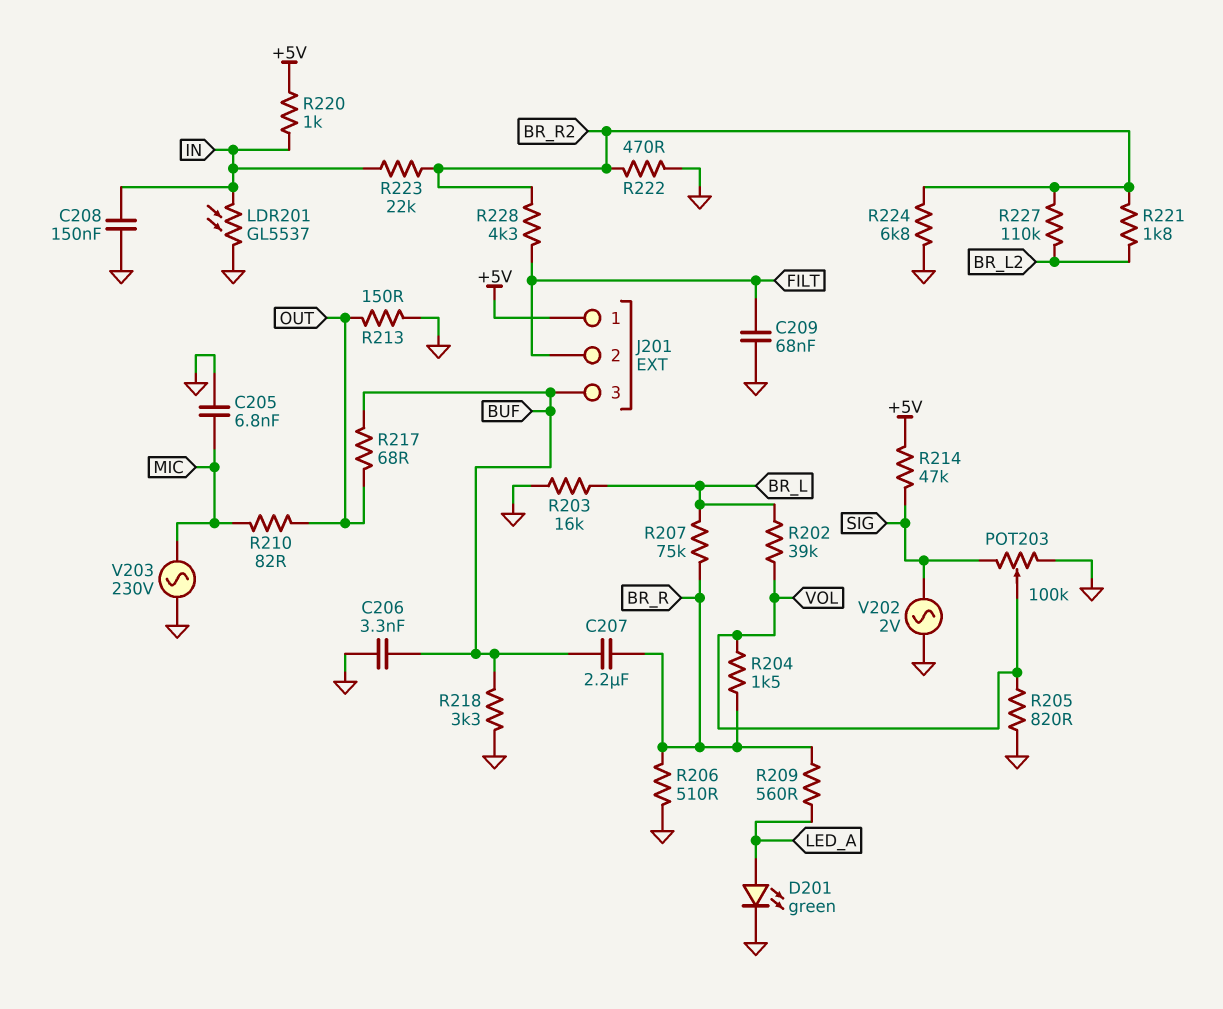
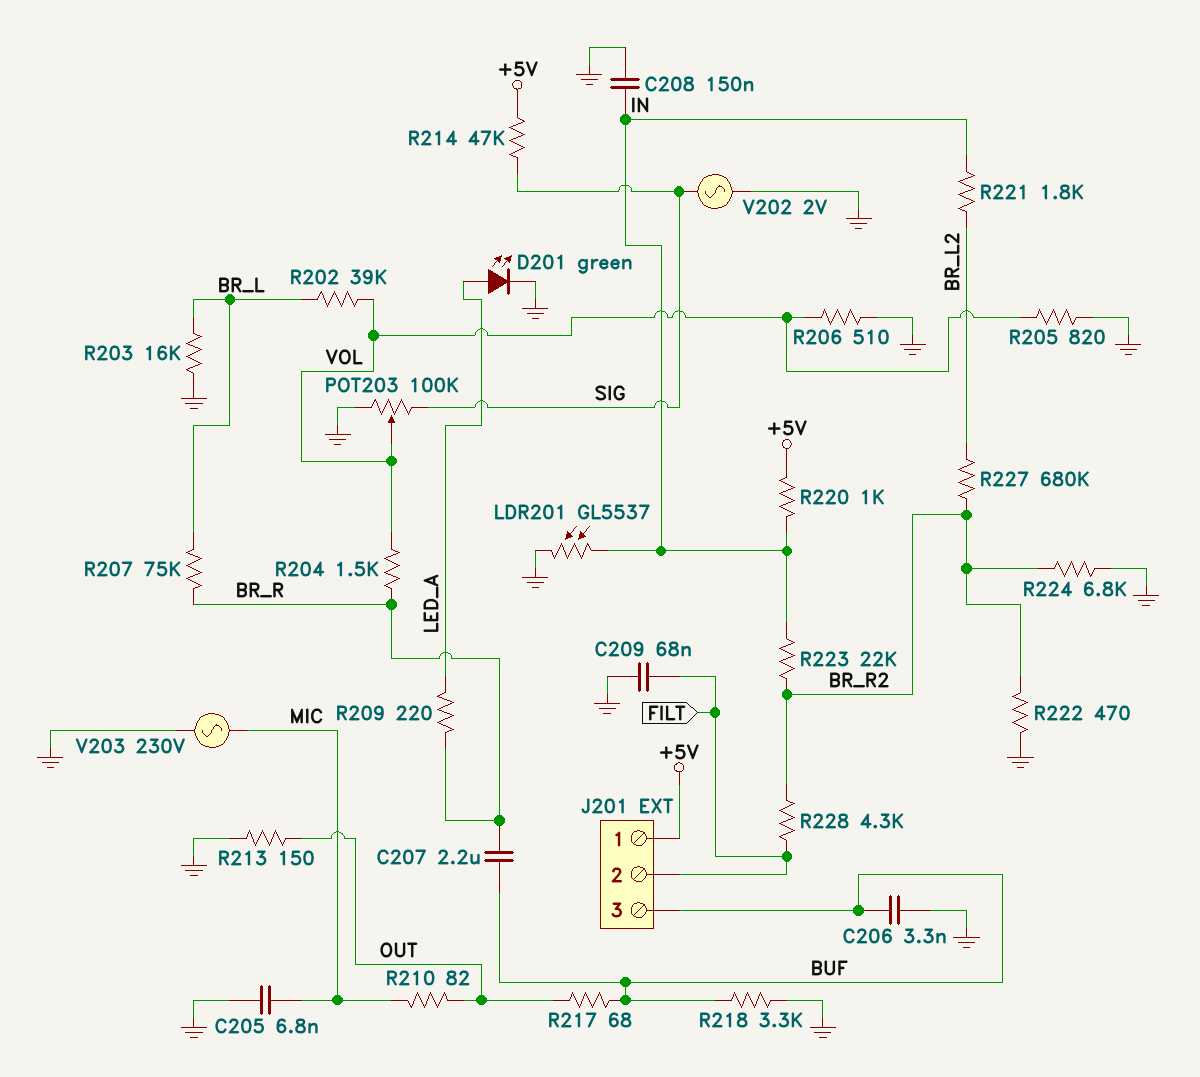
R206: 510 (BR_R, GND) -> 510 (GND, VOL)
R209: 560 (BR_R, LED_A) -> 220 (BR_R, LED_A)
R221: 1.8k (BR_L2, BR_R2) -> 1.8k (BR_L2, IN)
R227: 110k (BR_L2, BR_R2) -> 680k (BR_L2, BR_R2)

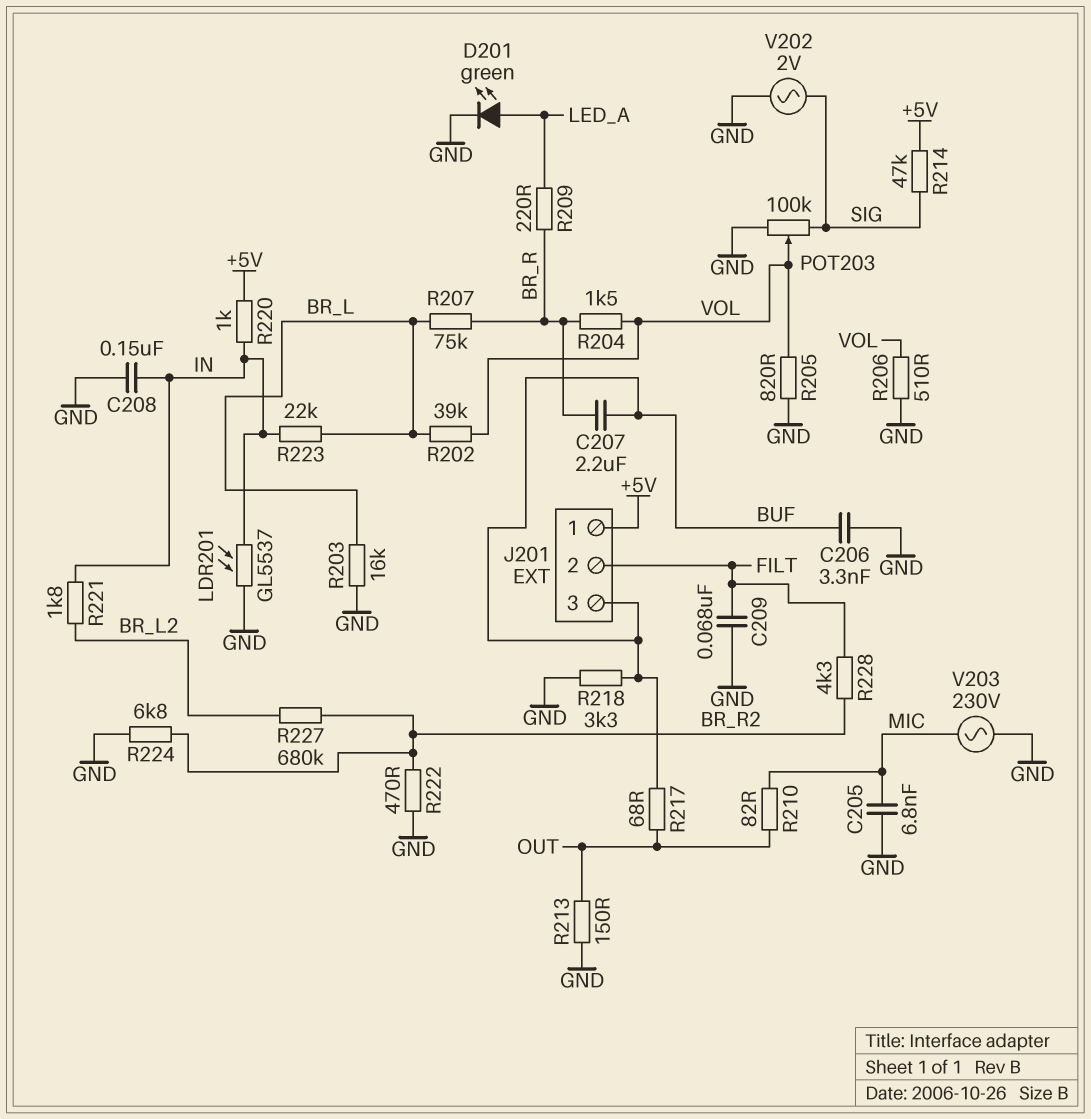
R223: 22k (BR_R2, IN) -> 22k (BR_L, IN)

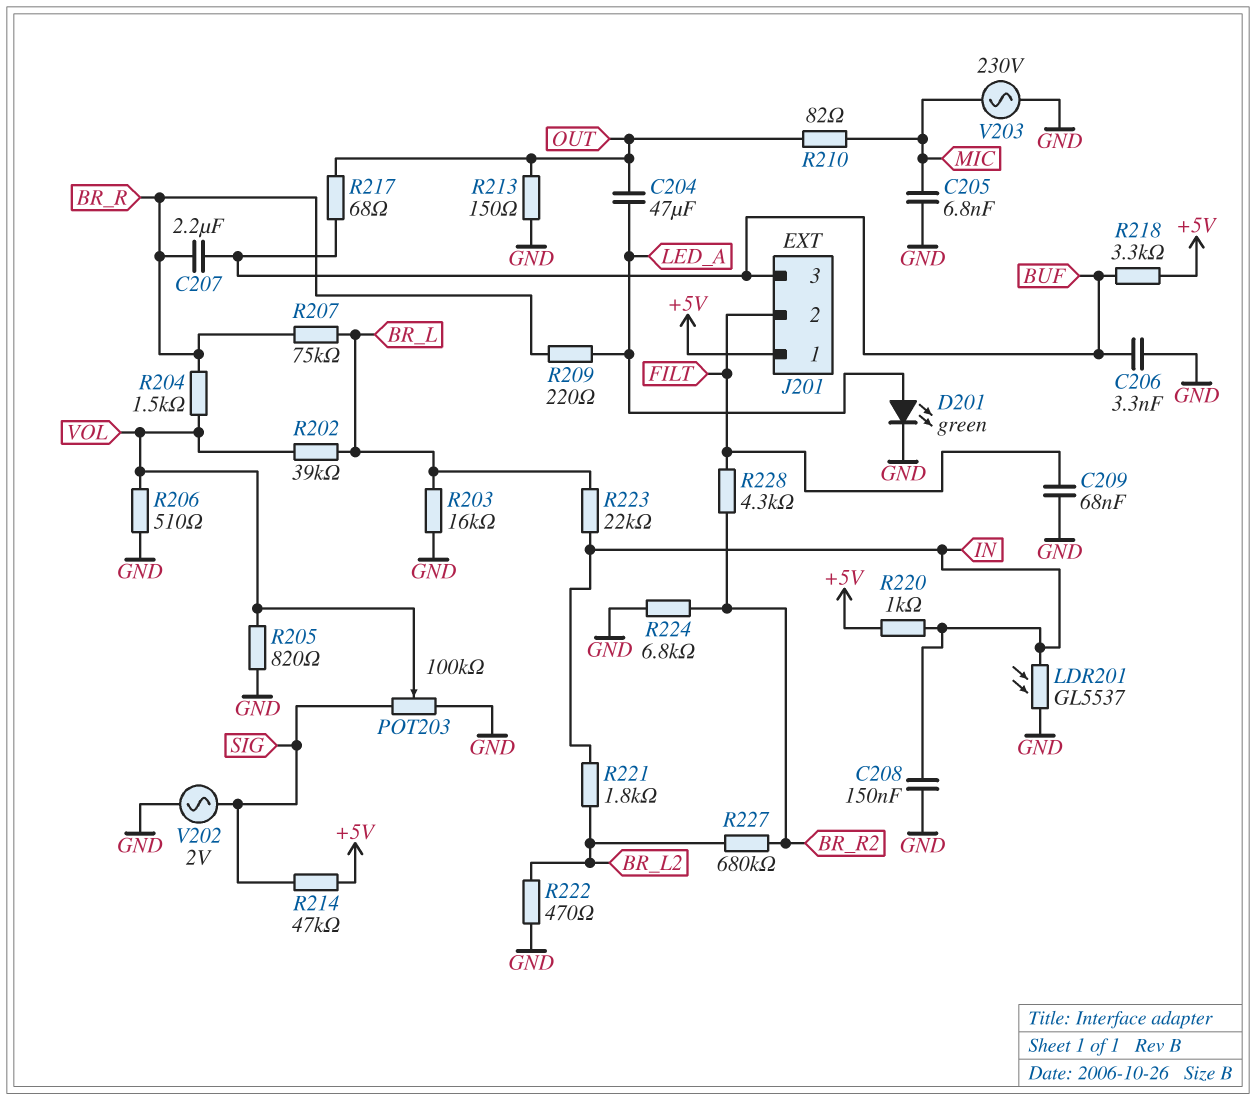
C204: none -> 47uF (LED_A, OUT)
R218: 3.3k (BUF, GND) -> 3.3k (+5V, BUF)
R222: 470 (BR_R2, GND) -> 470 (BR_L2, GND)

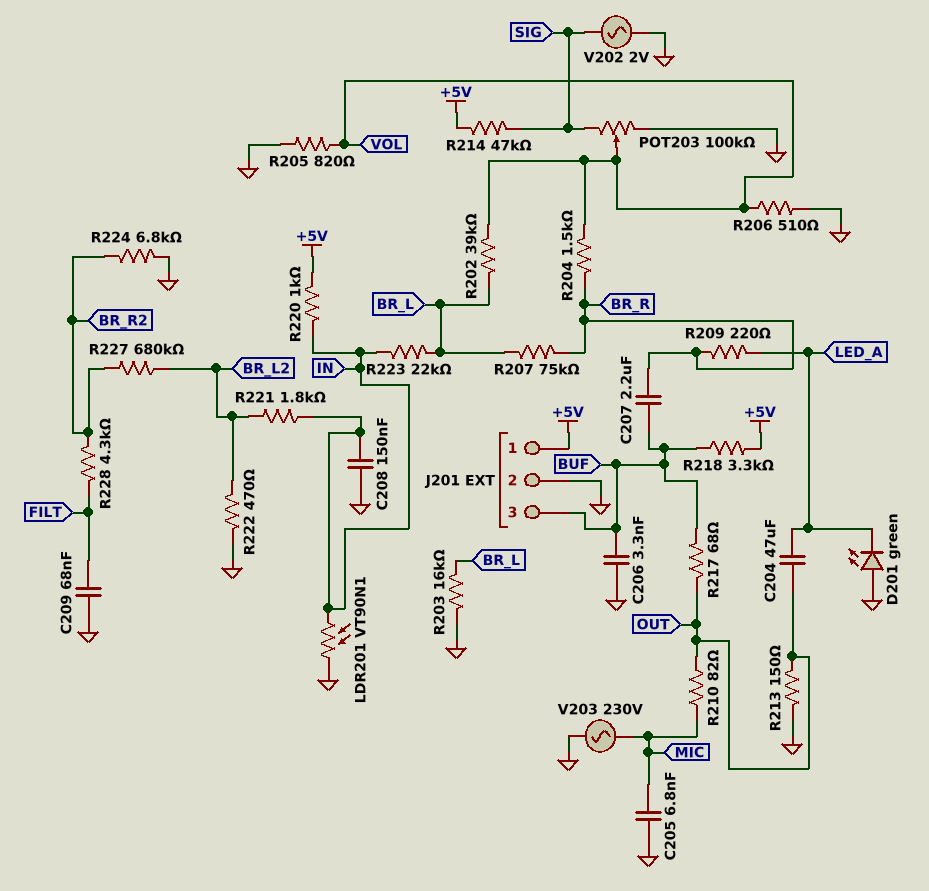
D201: LED green (A LED_A, K GND) -> LED green (A GND, K LED_A)
J201 pin 2: FILT -> GND
LDR201: GL5537 (GND, IN) -> VT90N1 (GND, IN)

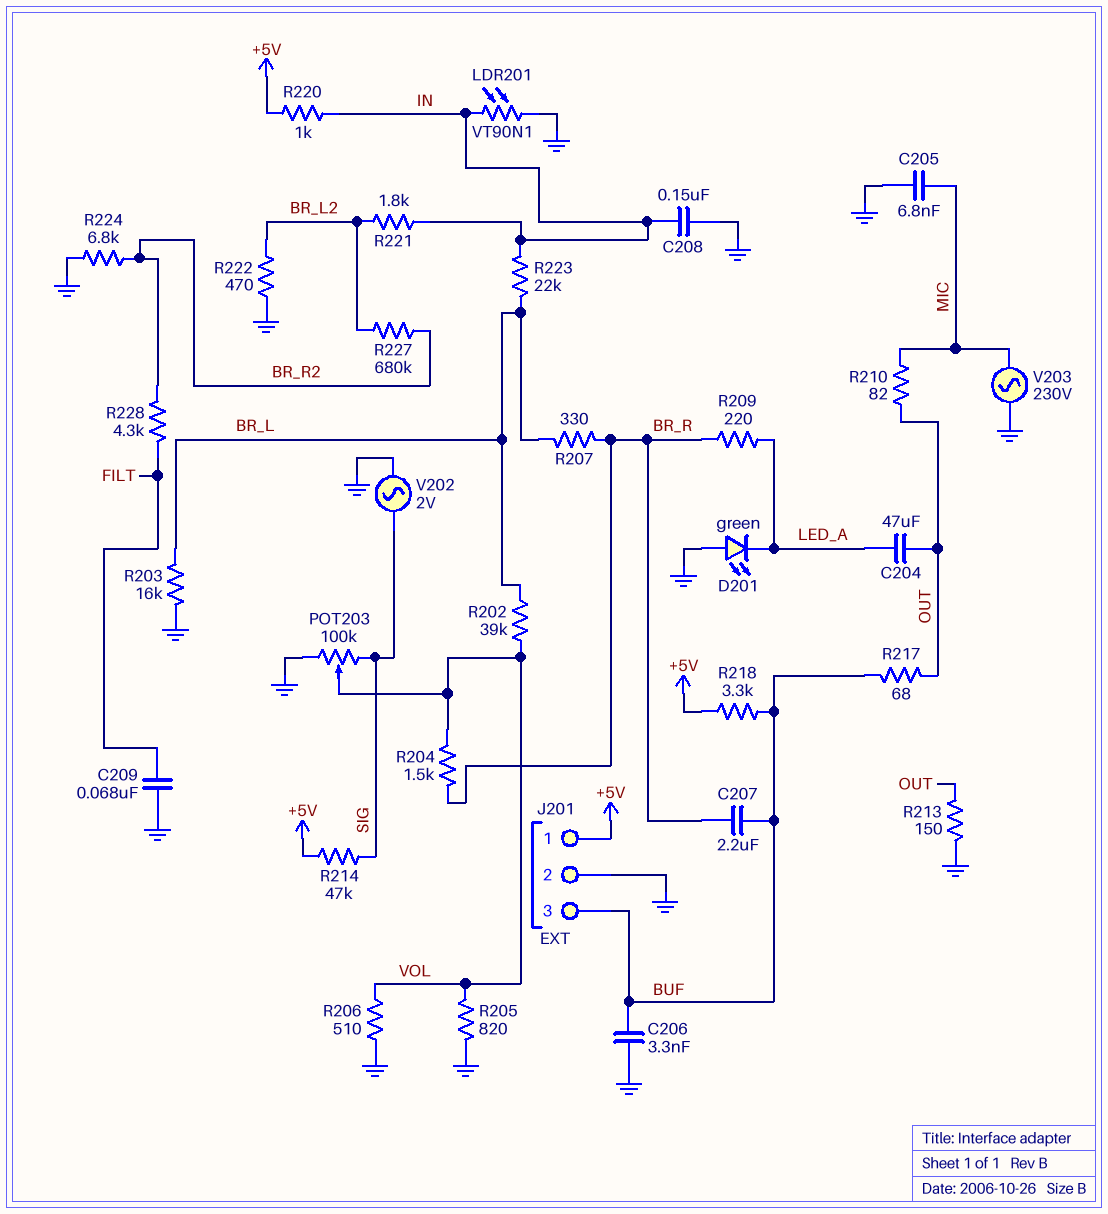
R207: 75k (BR_L, BR_R) -> 330 (BR_L, BR_R)

